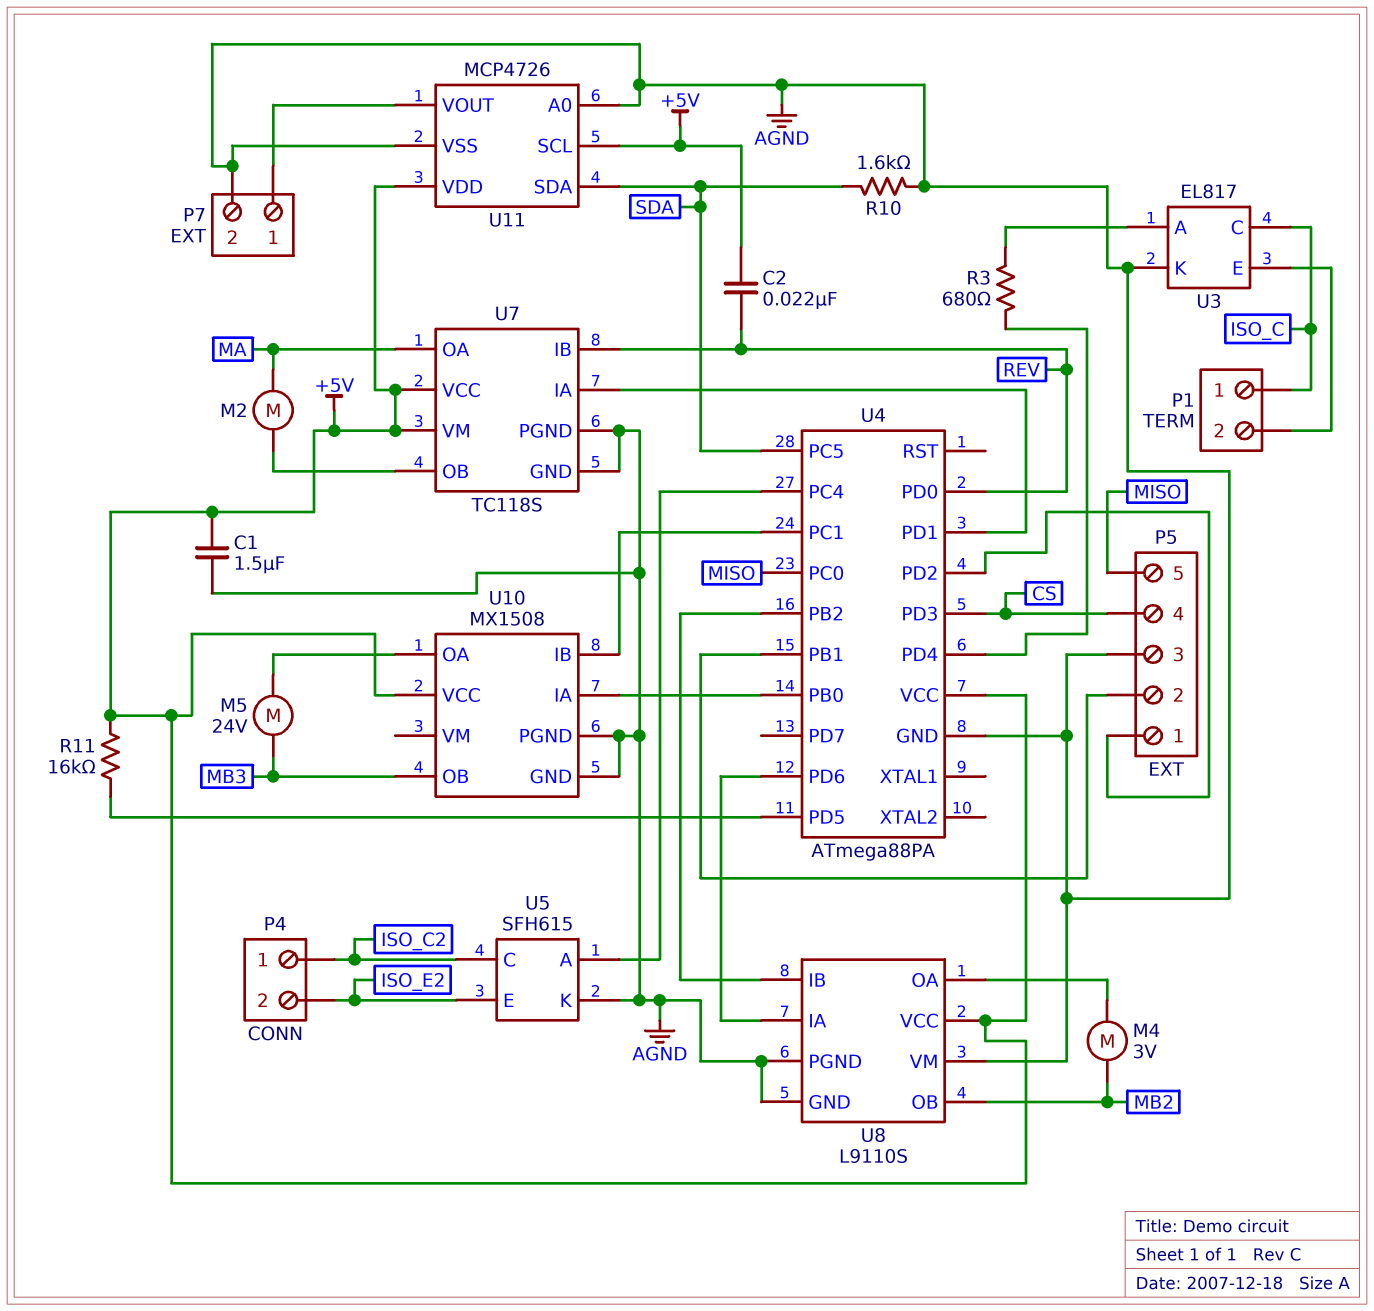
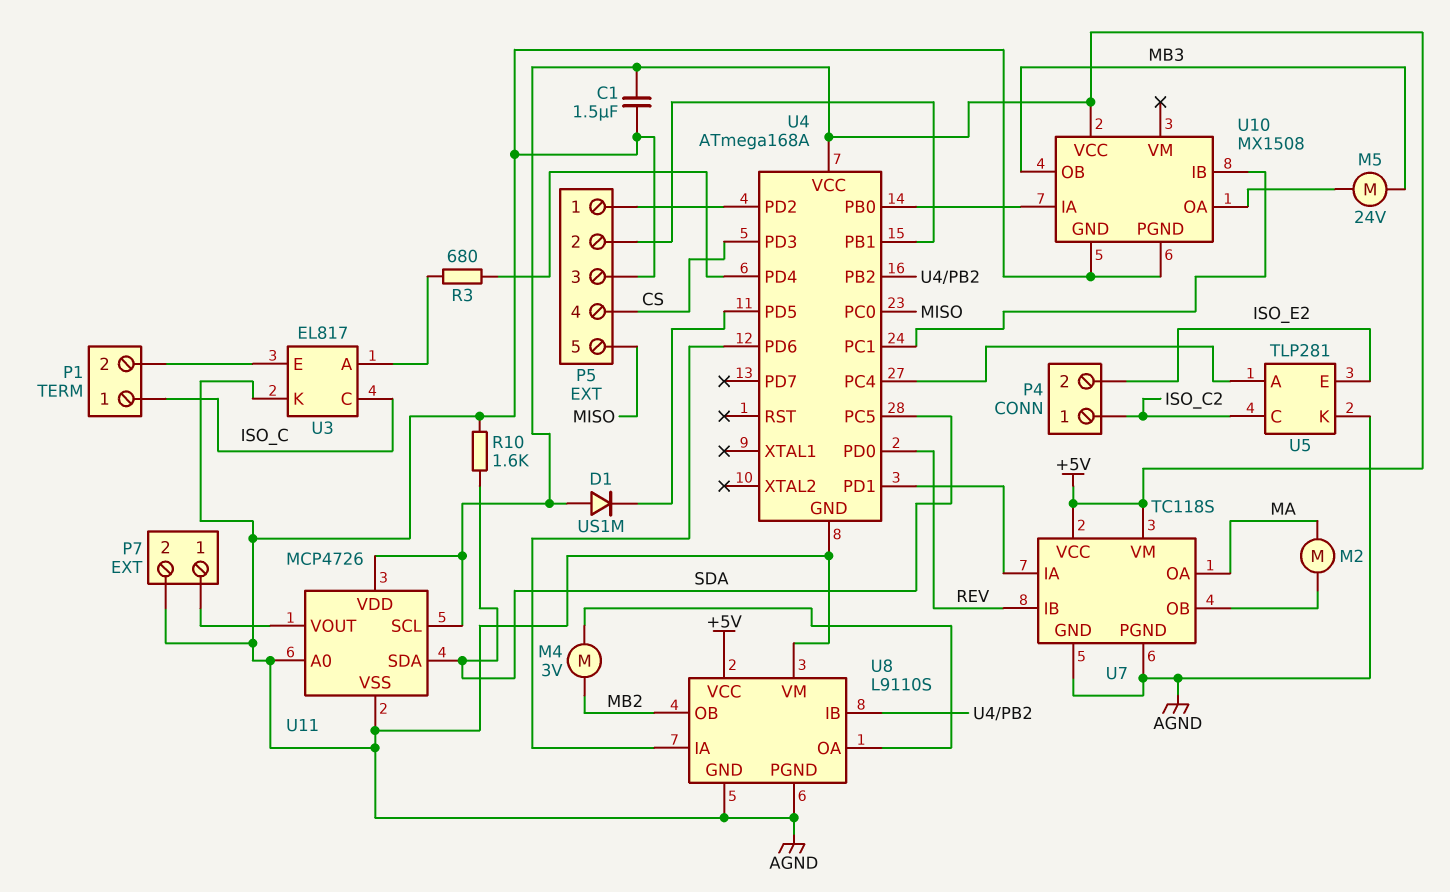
C2: 22nF (+5V, REV) -> none
D1: none -> diode US1M (A +5V, K U4/PD5)
R11: 16k (+5V, U4/PD5) -> none
U4: ATmega88PA -> ATmega168A
U5: SFH615 -> TLP281

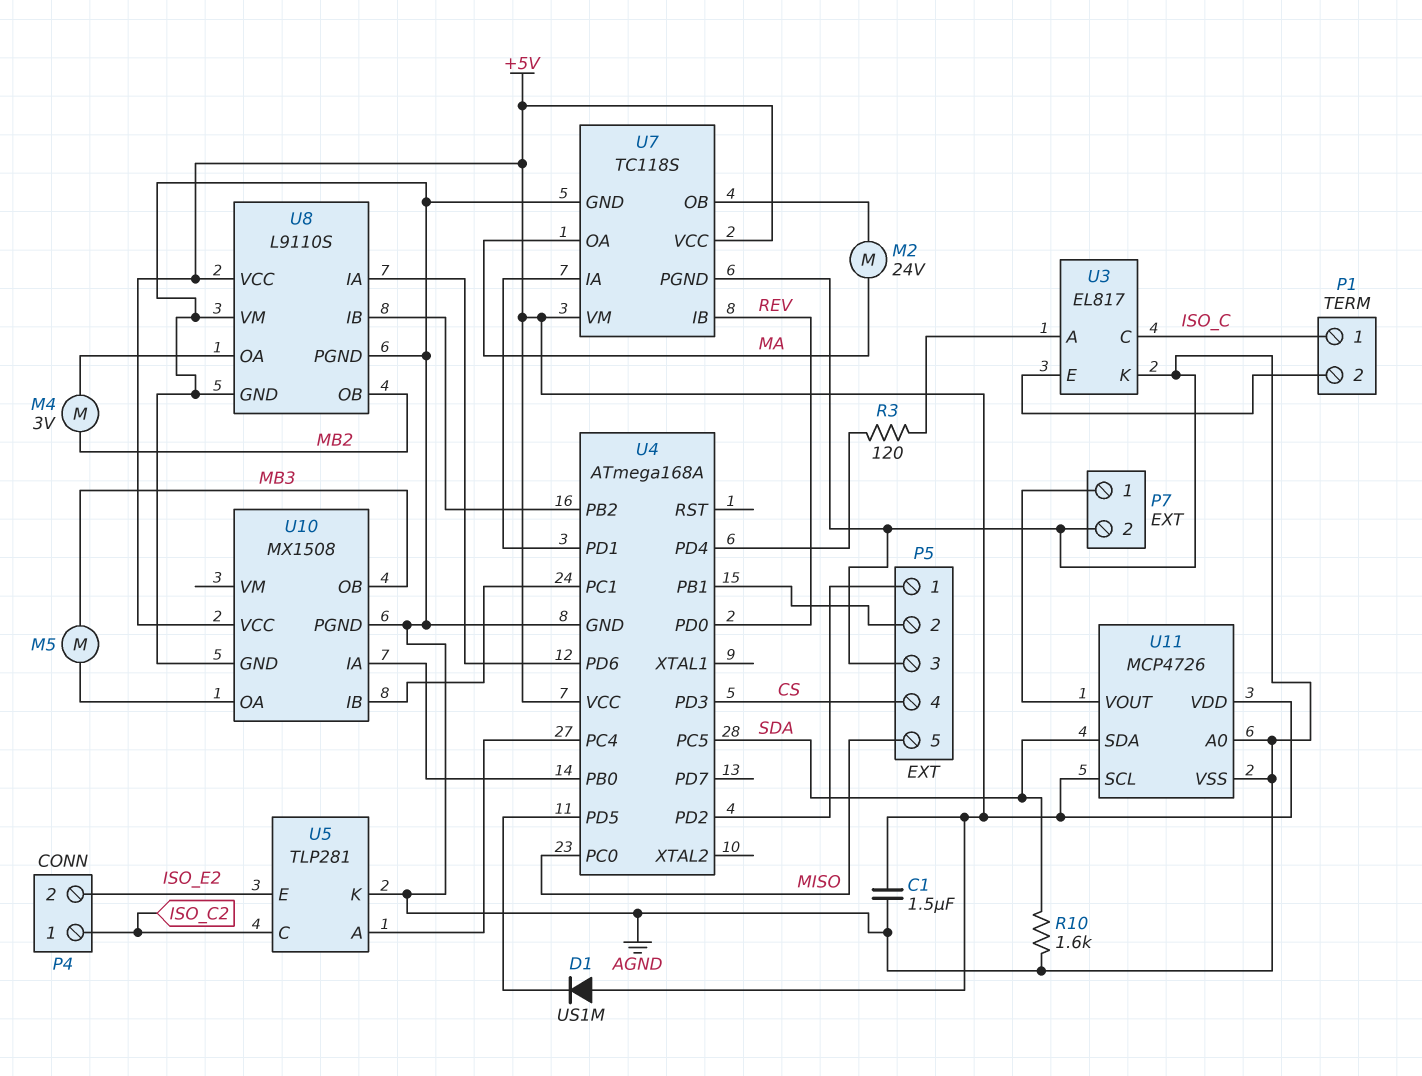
M2: motor (MA, U7/OB) -> motor 24V (MA, U7/OB)
M5: motor 24V (MB3, U10/OA) -> motor (MB3, U10/OA)
R3: 680 (U3/A, U4/PD4) -> 120 (U3/A, U4/PD4)

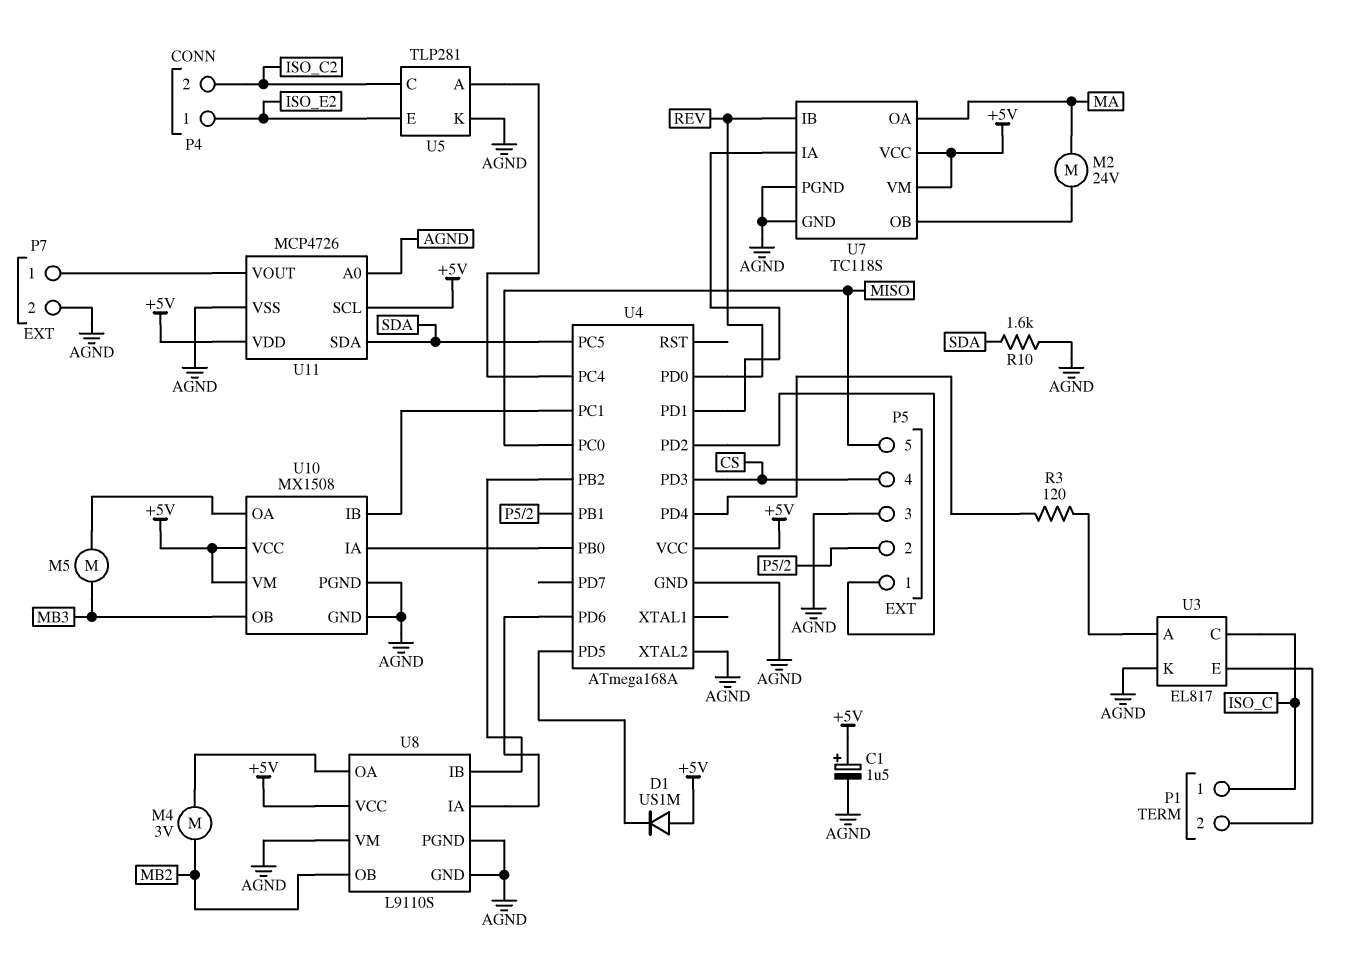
C1: 1.5uF (+5V, AGND) -> 1.5uF (plus +5V, minus AGND)
P4 pin 1: ISO_C2 -> ISO_E2
P4 pin 2: ISO_E2 -> ISO_C2
U4 pin XTAL2: none -> AGND
U10 pin VM: none -> +5V

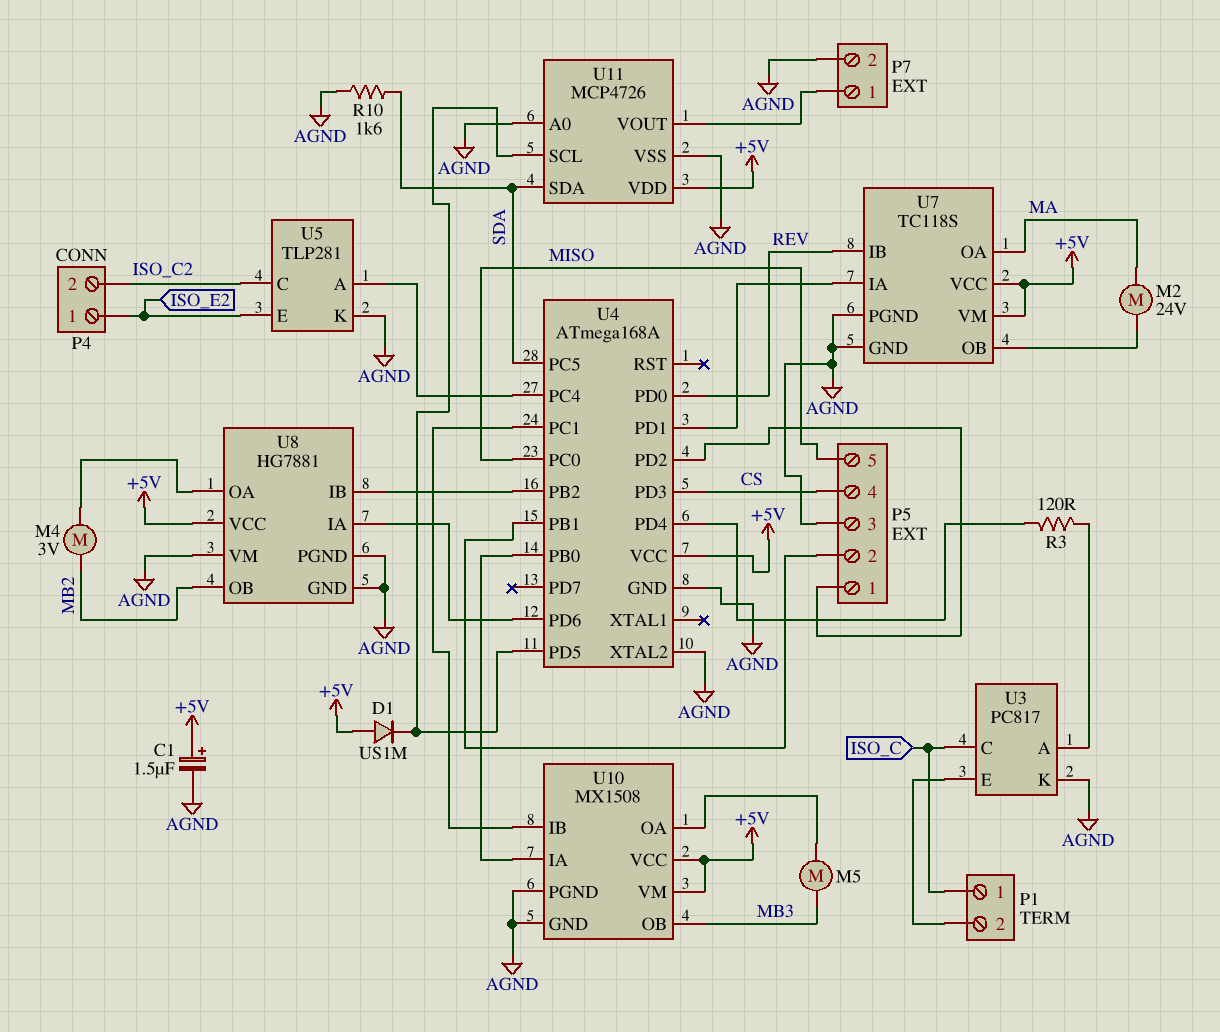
U3: EL817 -> PC817
U8: L9110S -> HG7881
U11 pin SCL: +5V -> U4/PD5

